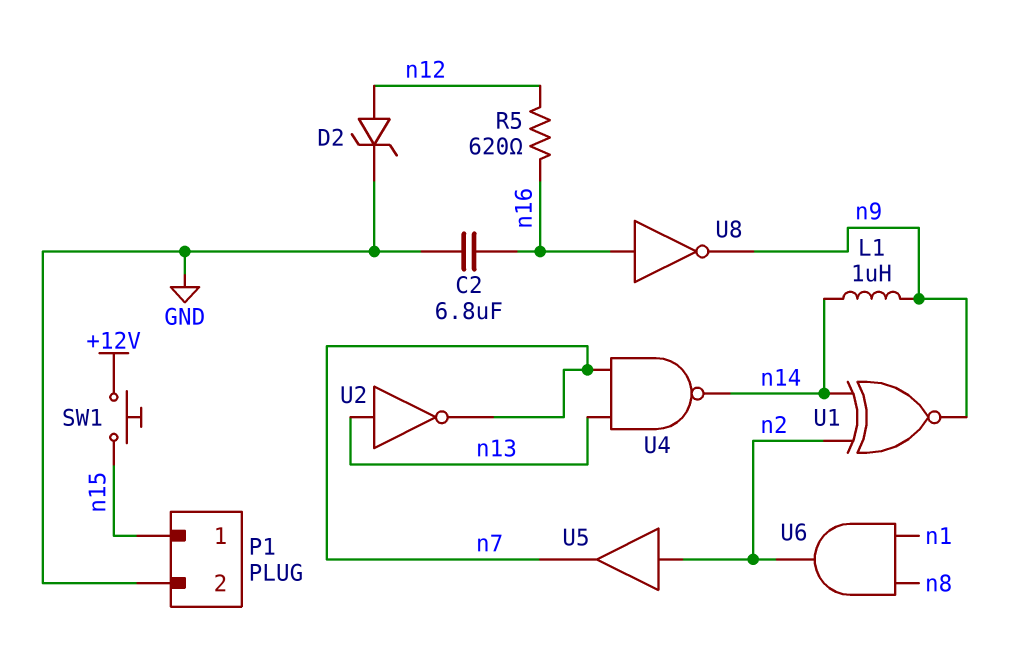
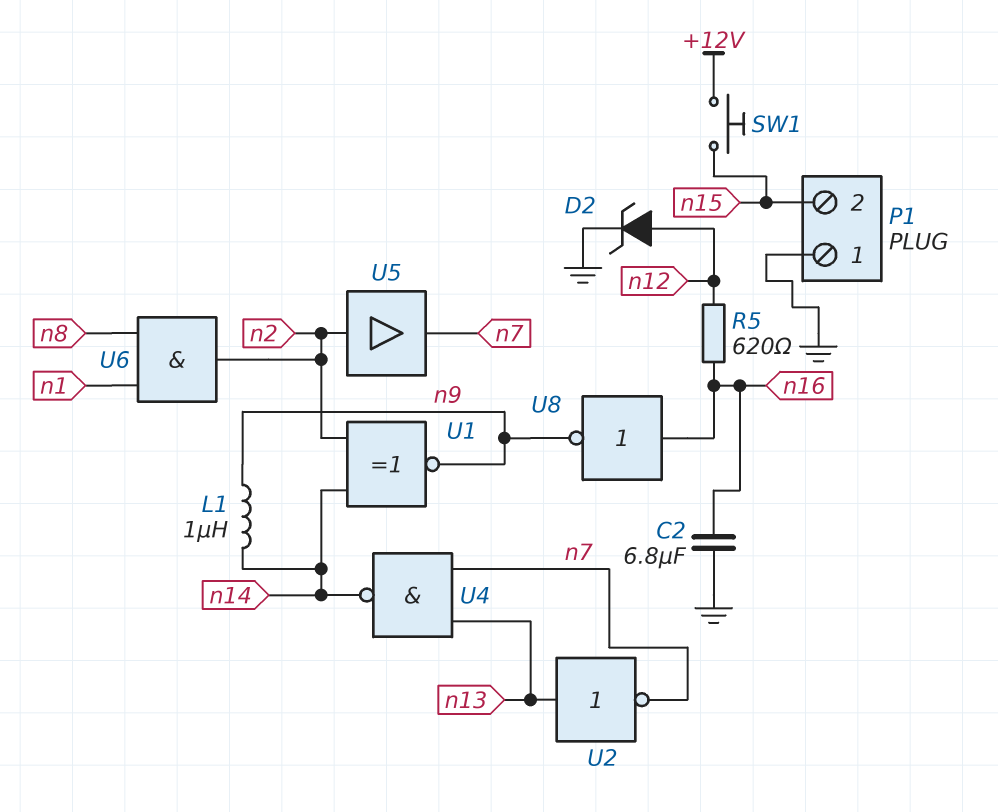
P1 pin 1: n15 -> GND
P1 pin 2: GND -> n15

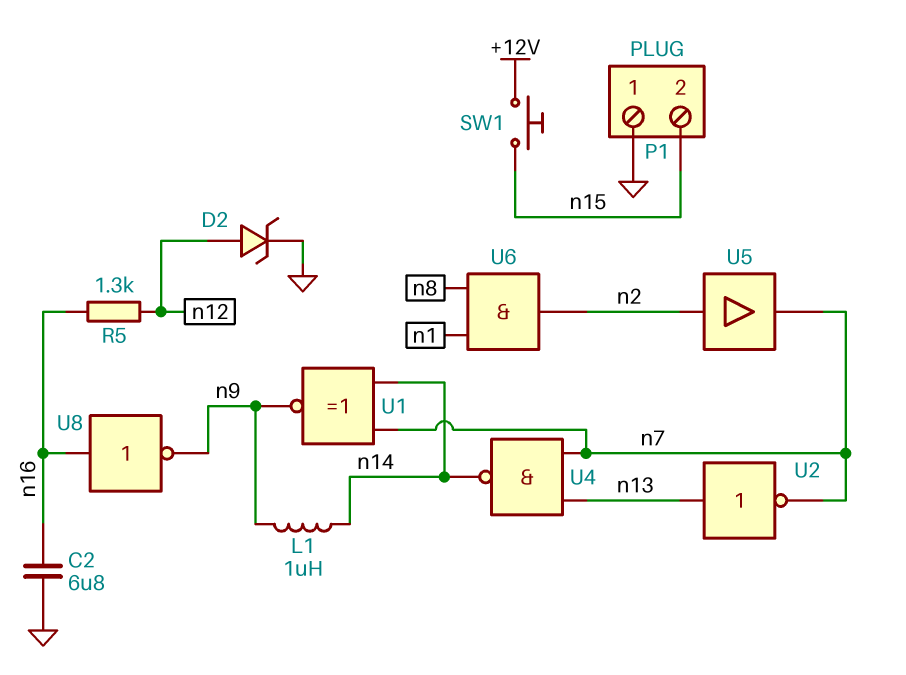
R5: 620 (n12, n16) -> 1.3k (n12, n16)
U1: XNOR (in n2, in n14, out n9) -> XNOR (in n7, in n14, out n9)

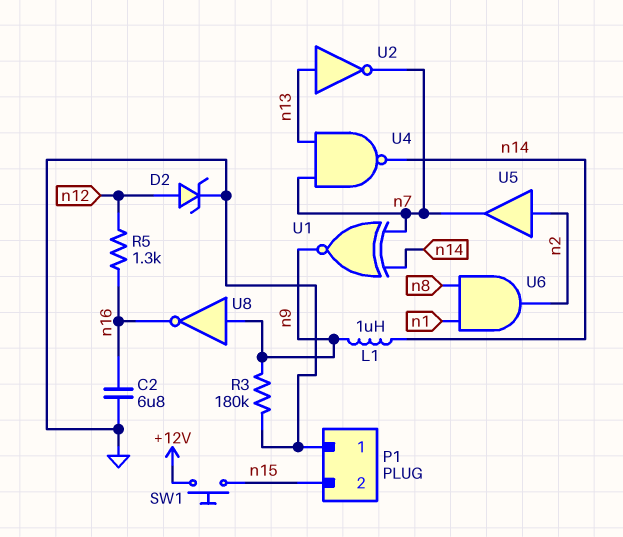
R3: none -> 180k (GND, n9)
U8: NOT (in n16, out n9) -> NOT (in n9, out n16)

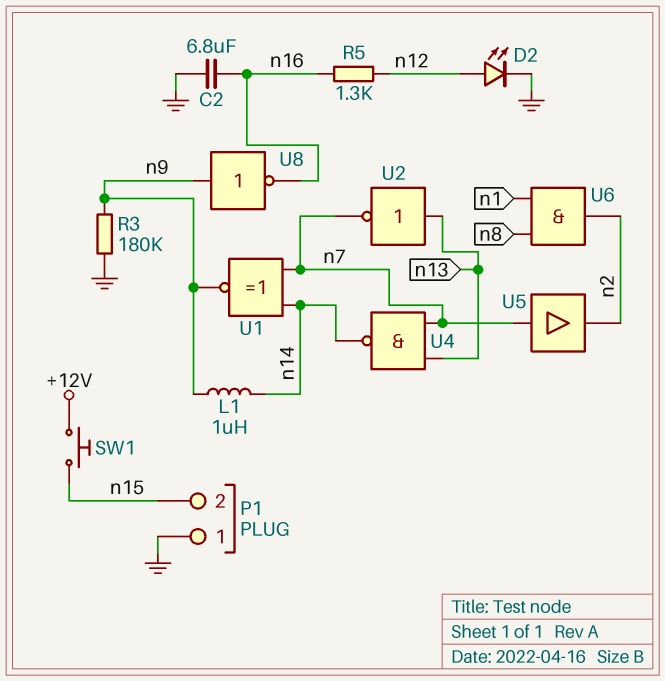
D2: zener (A n12, K GND) -> LED (A n12, K GND)
U5: buffer (in n2, out n7) -> buffer (in n7, out n2)

